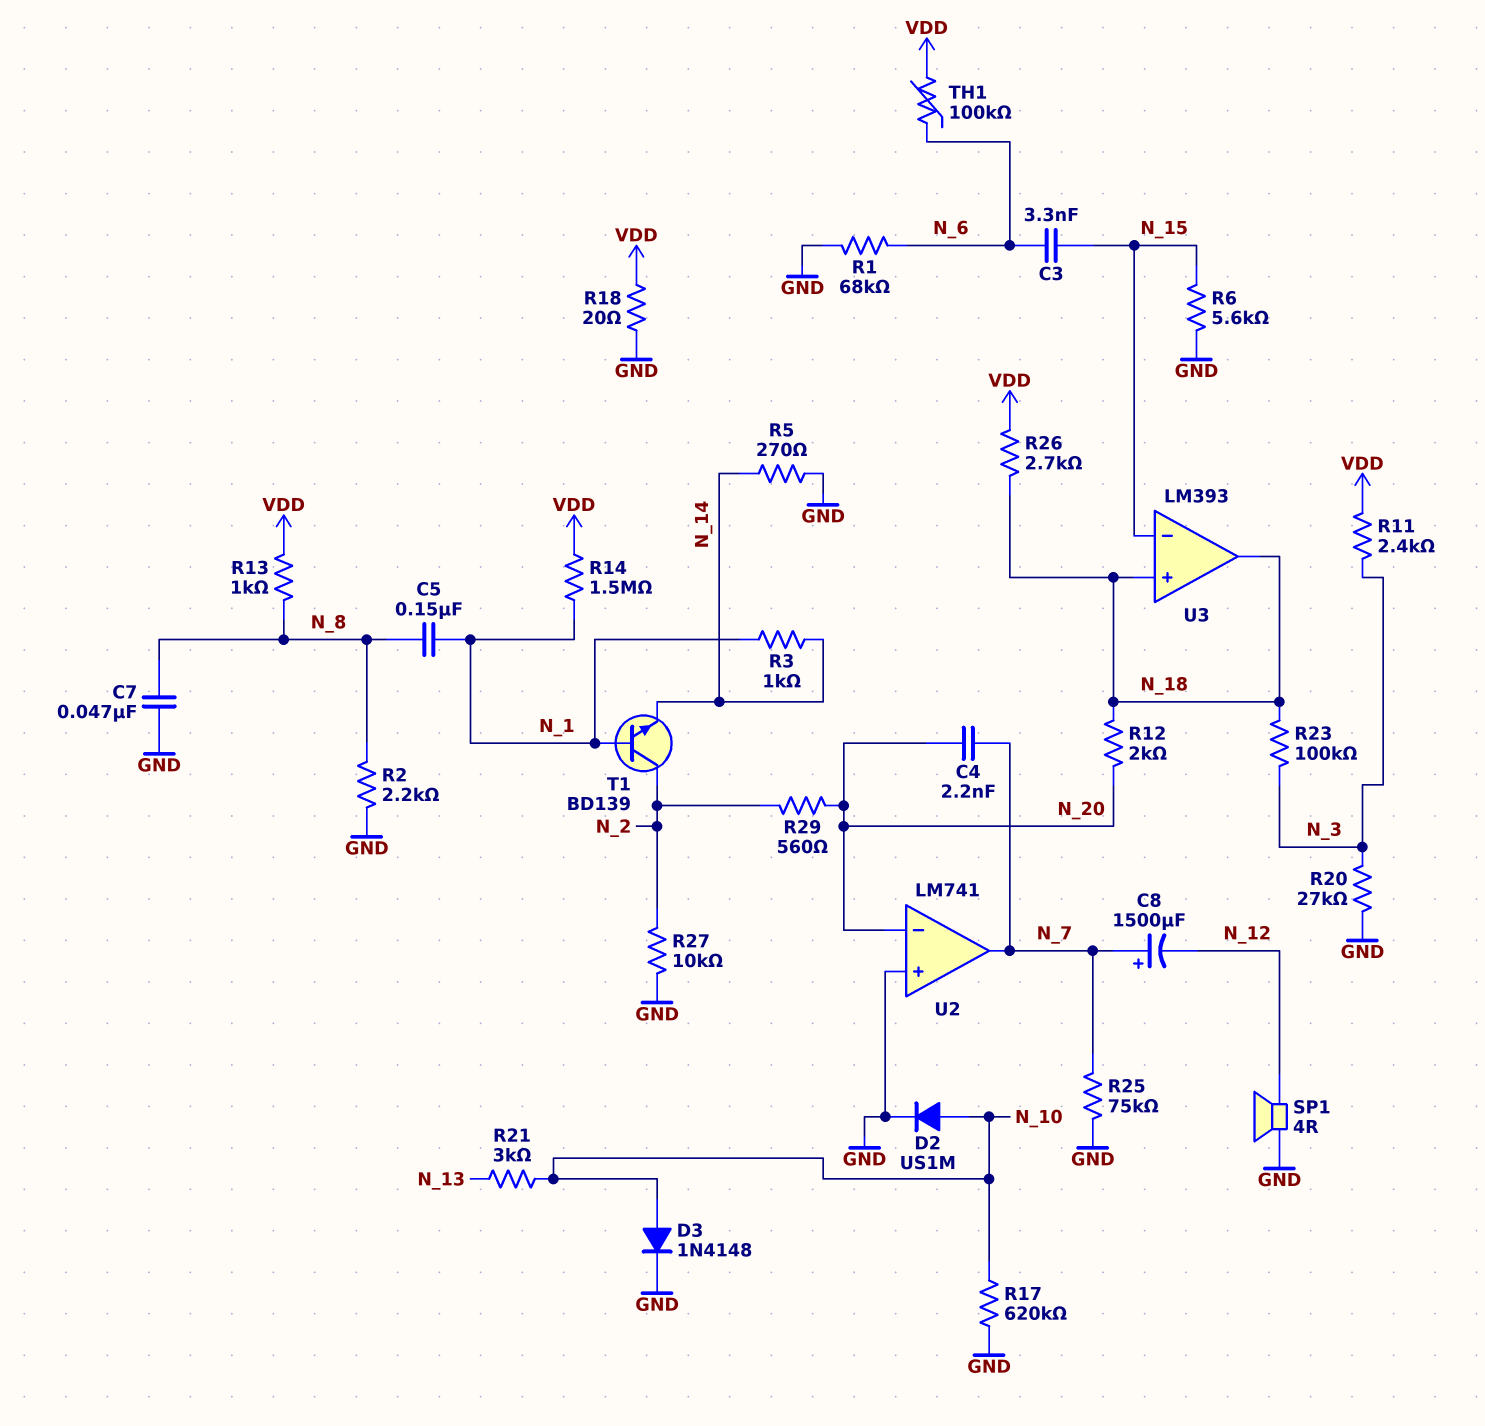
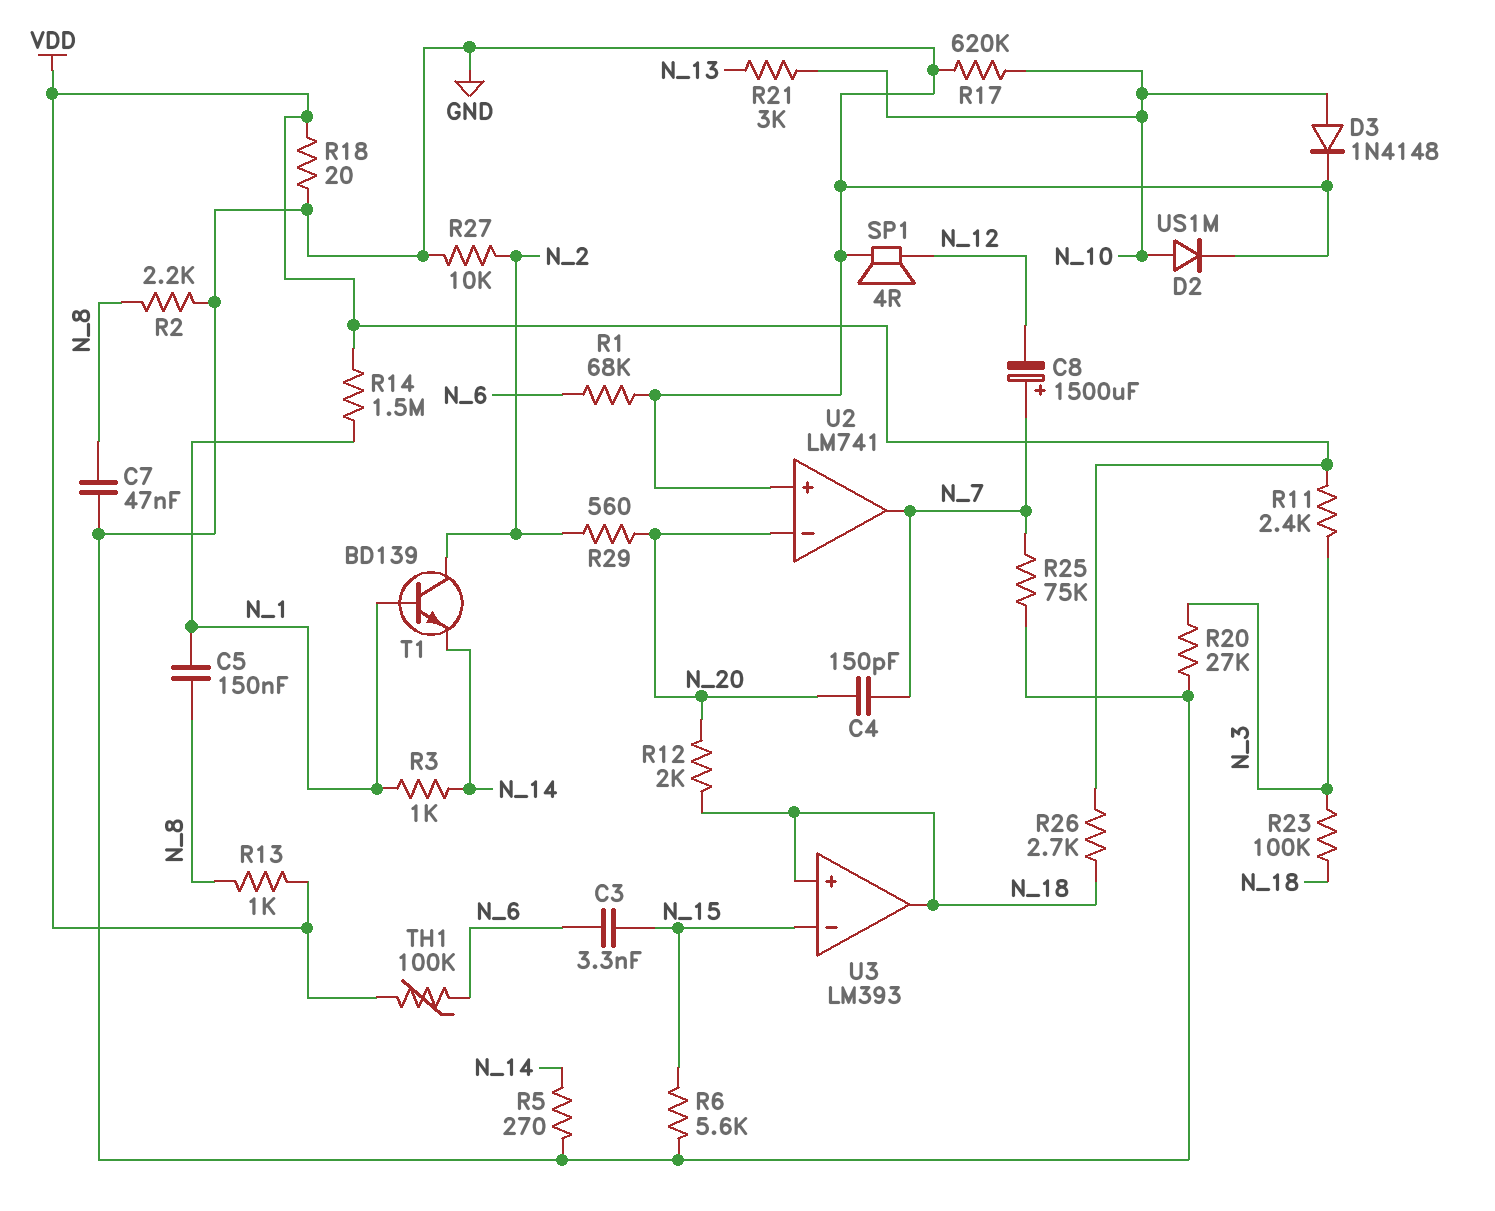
C4: 2.2nF (N_7, N_20) -> 150pF (N_7, N_20)

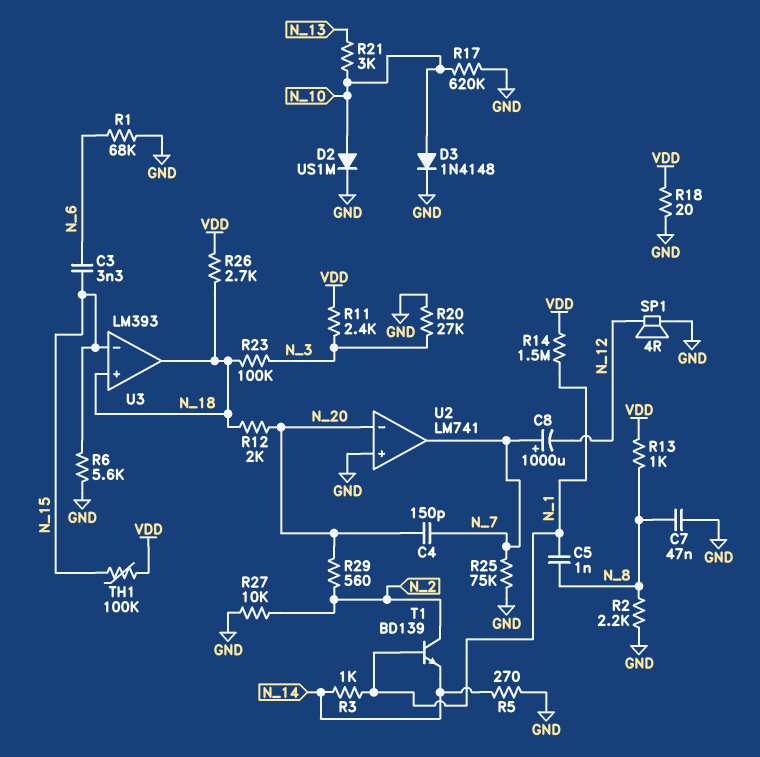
C5: 150nF (N_1, N_8) -> 1nF (N_1, N_8)
C8: 1500uF (plus N_7, minus N_12) -> 1000uF (plus N_7, minus N_12)
TH1: 100k (N_6, VDD) -> 100k (N_15, VDD)

